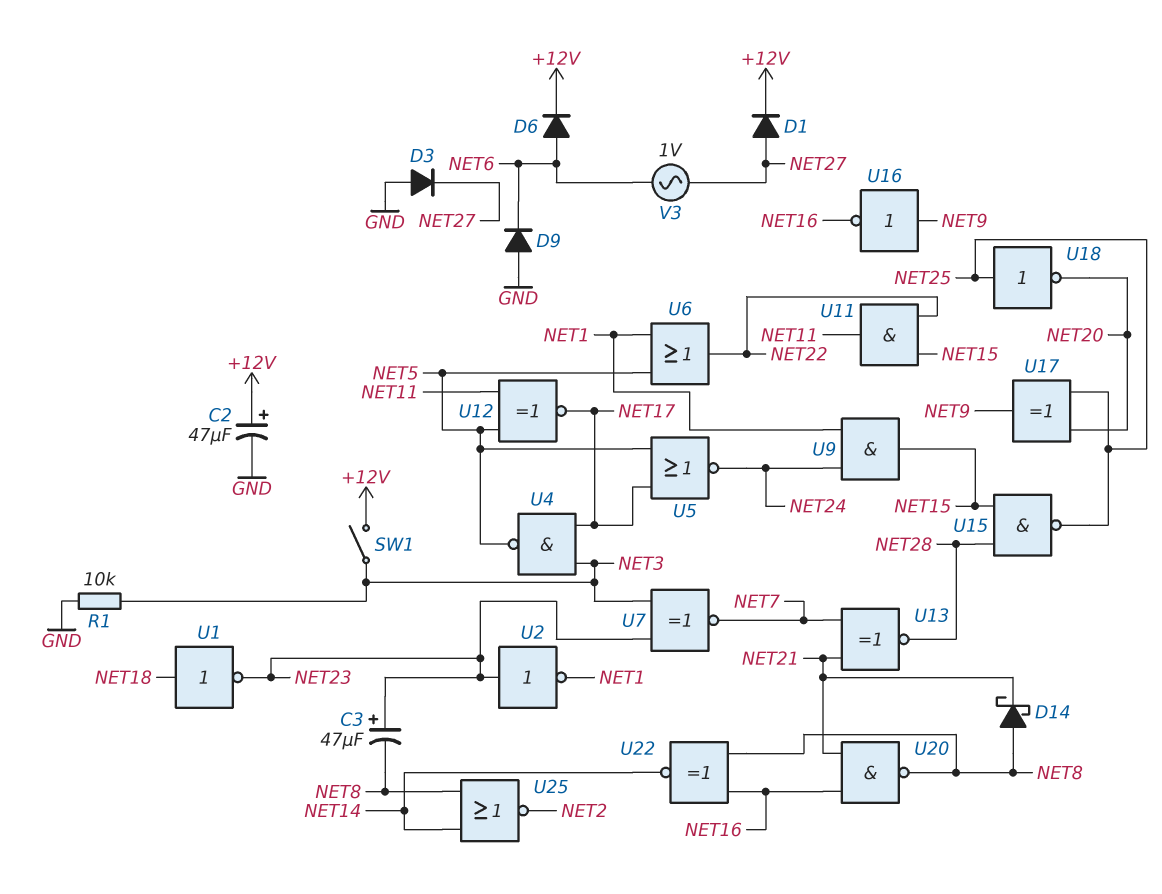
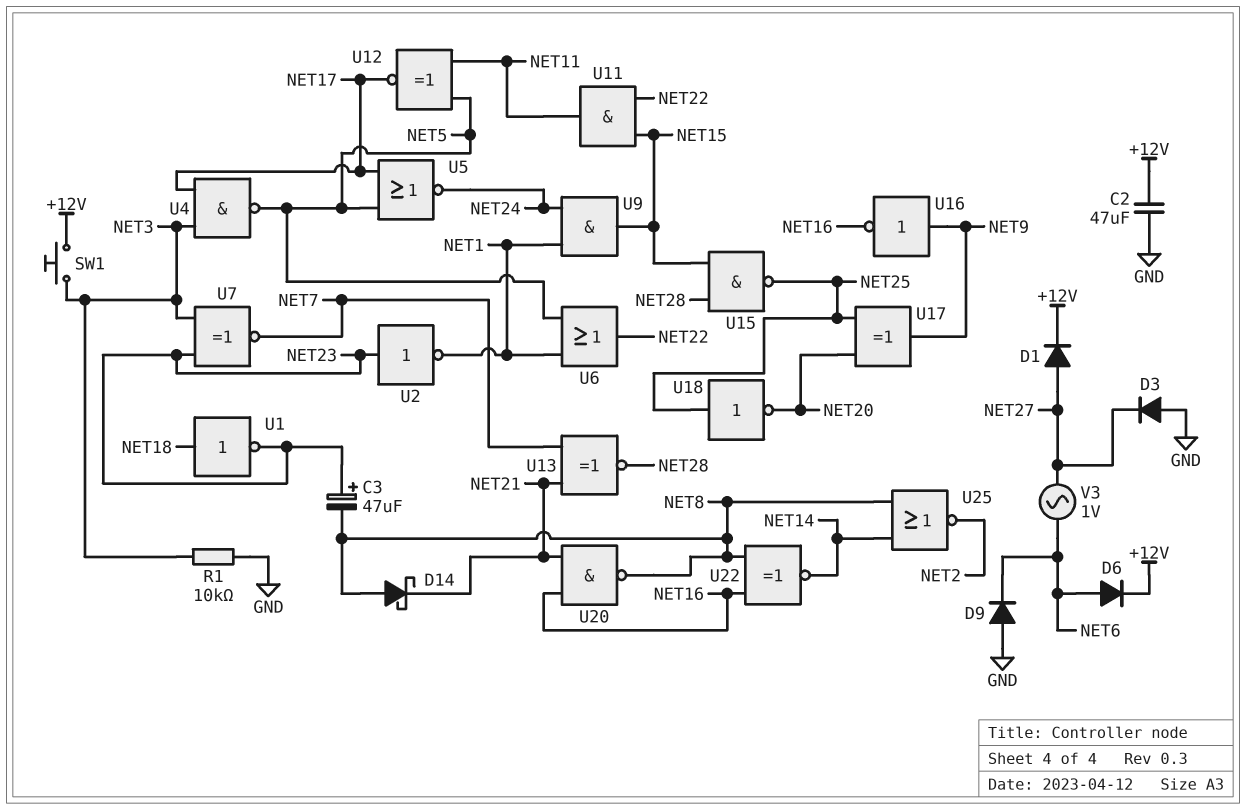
C2: 47uF (plus +12V, minus GND) -> 47uF (+12V, GND)
SW1: switch (+12V, NET3) -> button (+12V, NET3)

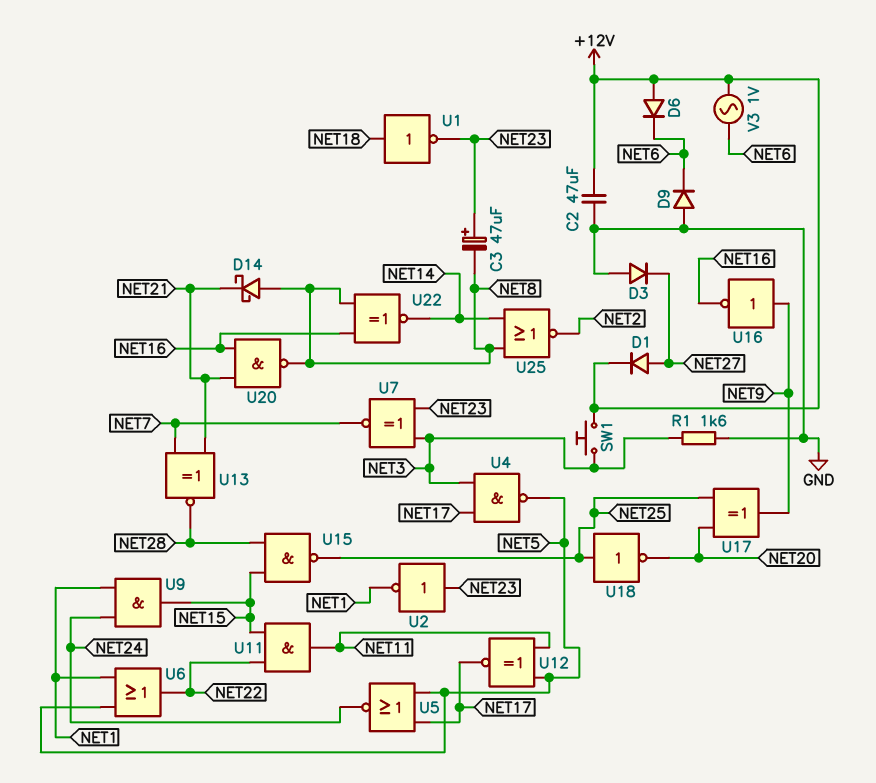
D6: diode (A NET6, K +12V) -> diode (A +12V, K NET6)
R1: 10k (GND, NET3) -> 1.6k (GND, NET3)
V3: AC 1V (NET6, NET27) -> AC 1V (+12V, NET6)

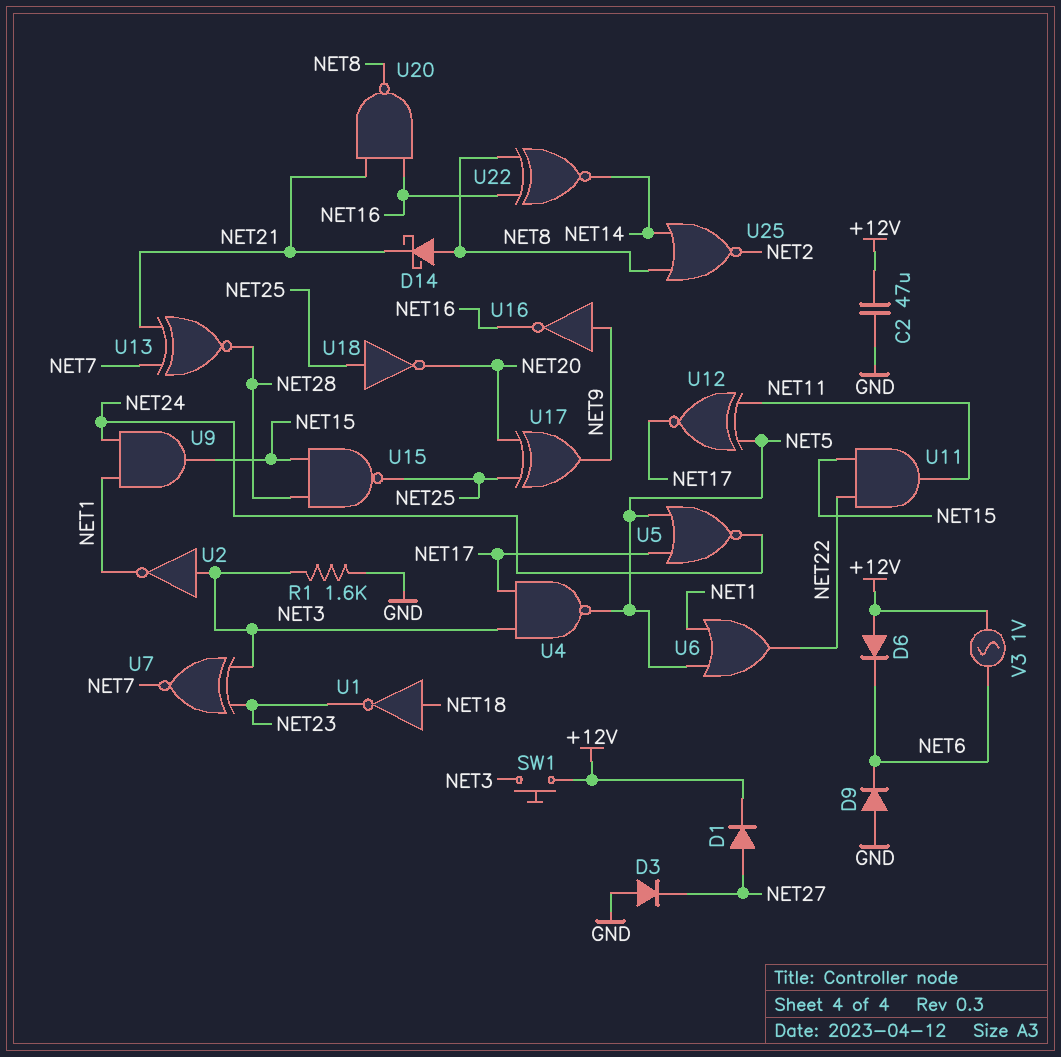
C3: 47uF (plus NET23, minus NET8) -> none
U2: NOT (in NET23, out NET1) -> NOT (in NET3, out NET1)

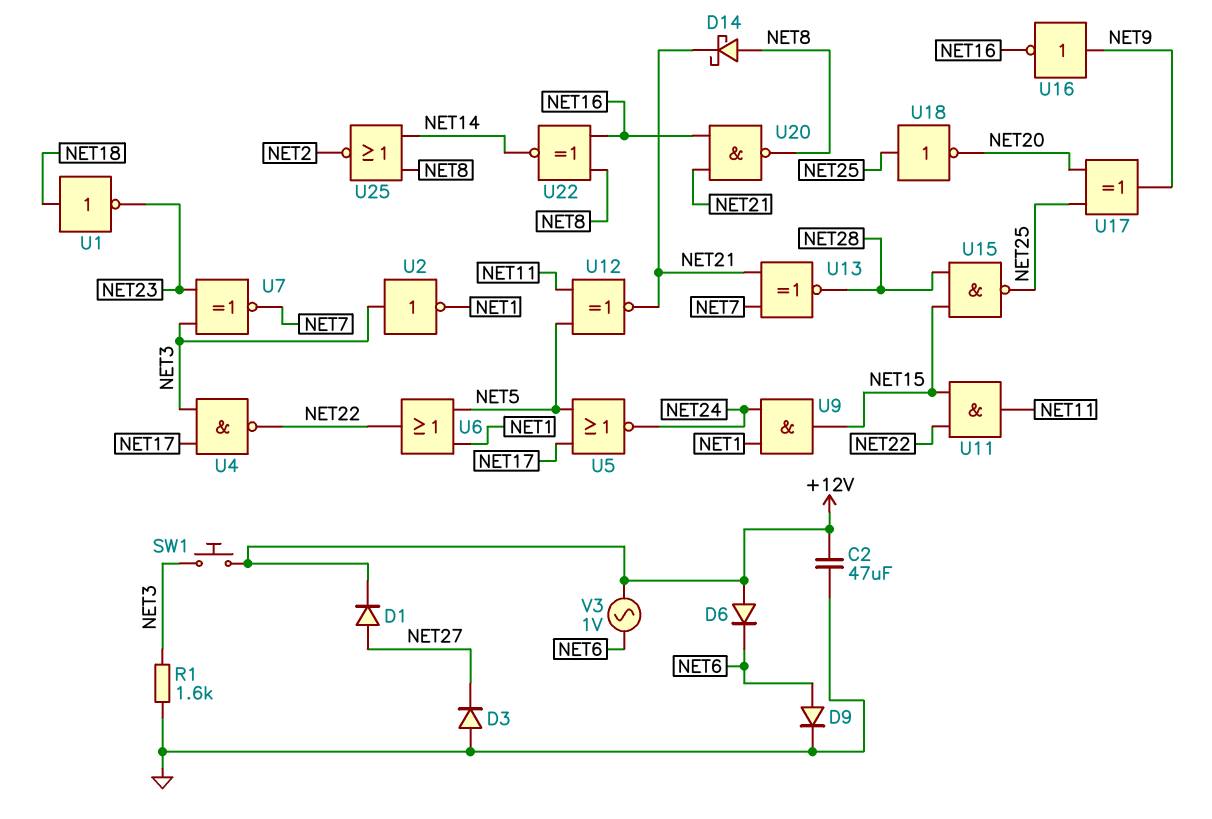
D9: diode (A GND, K NET6) -> diode (A NET6, K GND)
U4: NAND (in NET3, in NET17, out NET5) -> NAND (in NET3, in NET17, out NET22)
U12: XNOR (in NET5, in NET11, out NET17) -> XNOR (in NET5, in NET11, out NET21)

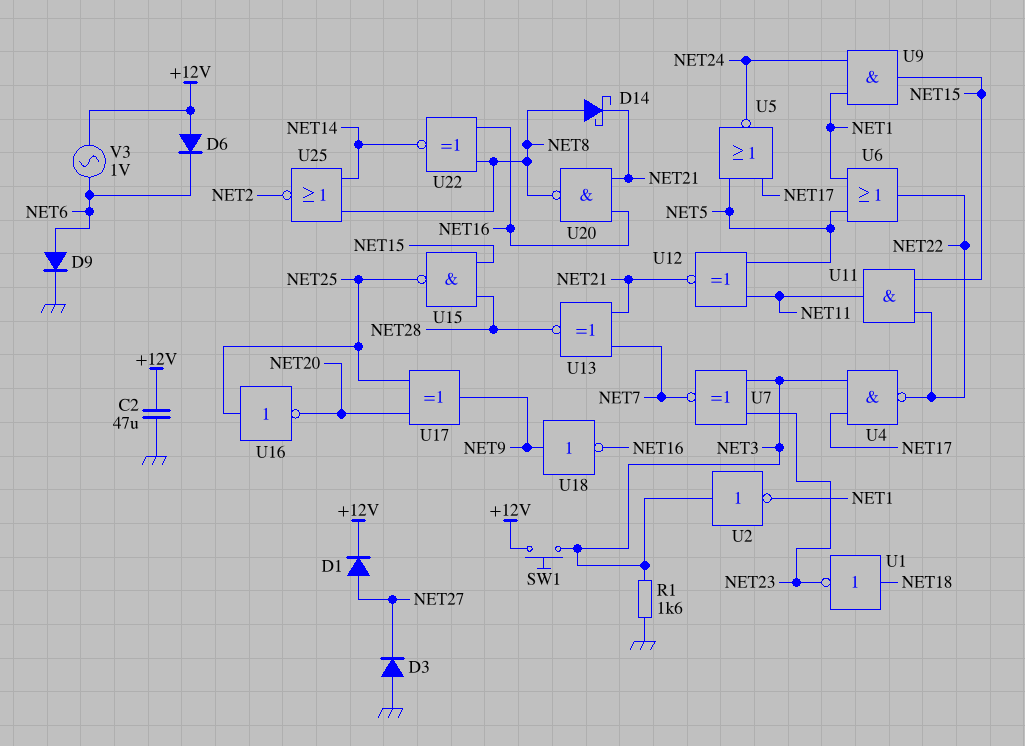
U16: NOT (in NET9, out NET16) -> NOT (in NET25, out NET20)
U18: NOT (in NET25, out NET20) -> NOT (in NET9, out NET16)

